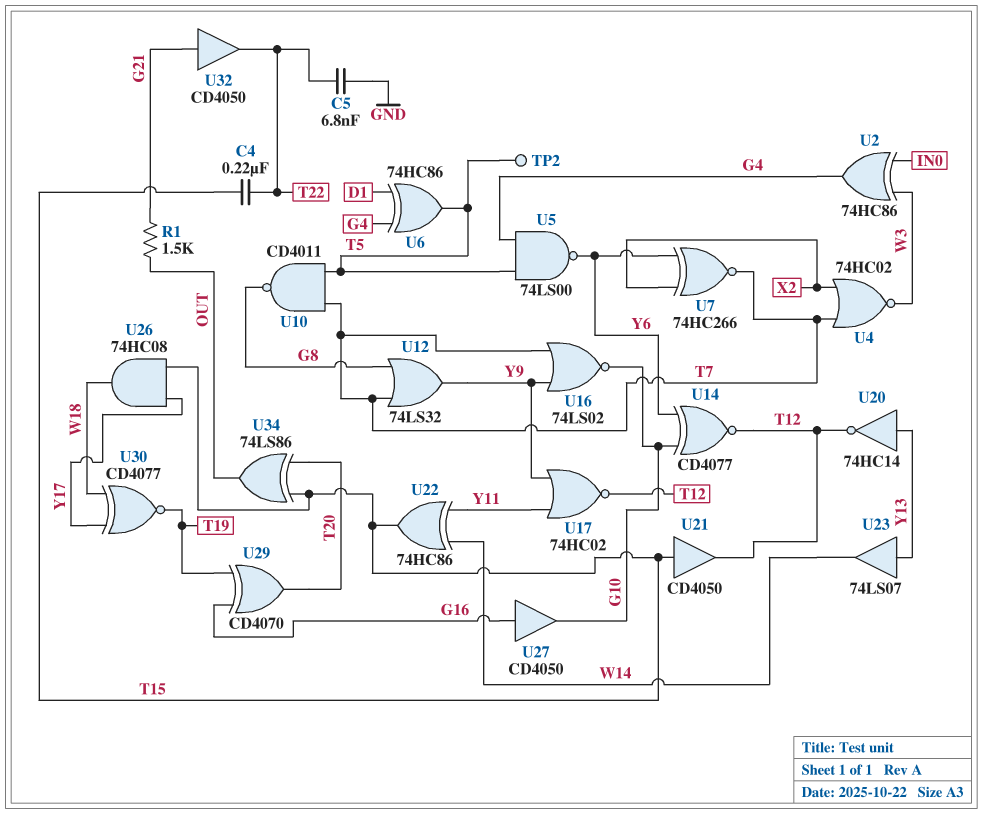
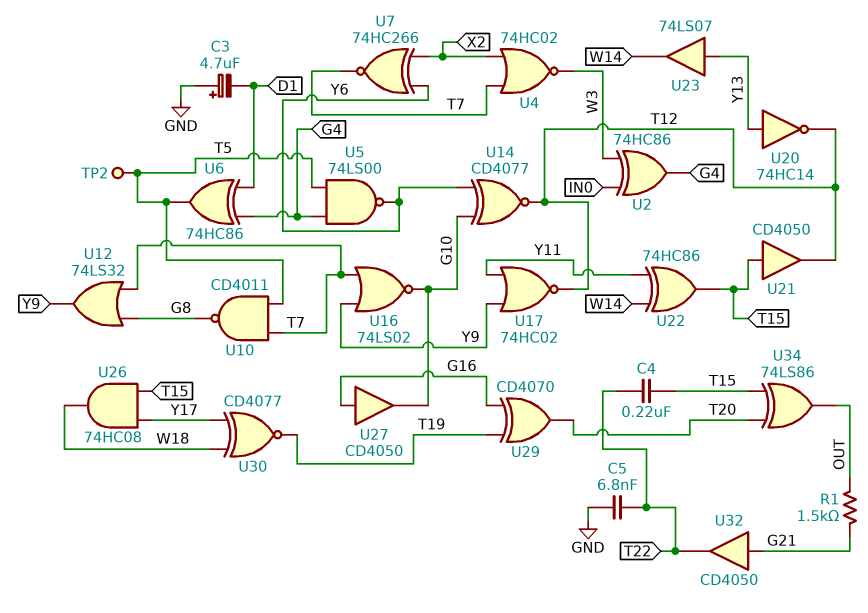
C3: none -> 4.7uF (plus GND, minus D1)

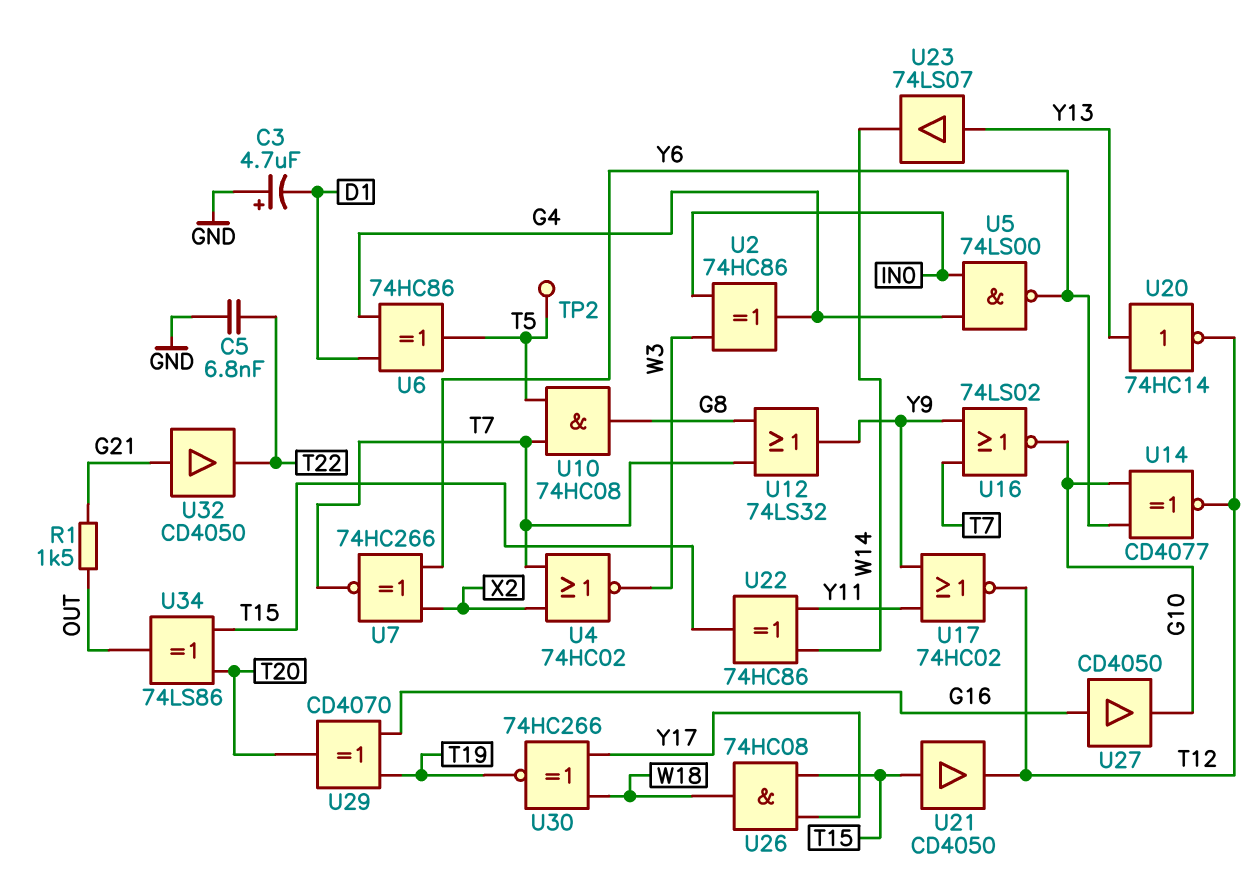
C4: 220nF (T15, T22) -> none
U5: NAND 74LS00 (in G4, in T5, out Y6) -> NAND 74LS00 (in G4, in IN0, out Y6)
U10: NAND CD4011 (in T5, in T7, out G8) -> AND 74HC08 (in T5, in T7, out G8)
U30: XNOR CD4077 (in W18, in Y17, out T19) -> XNOR 74HC266 (in W18, in Y17, out T19)

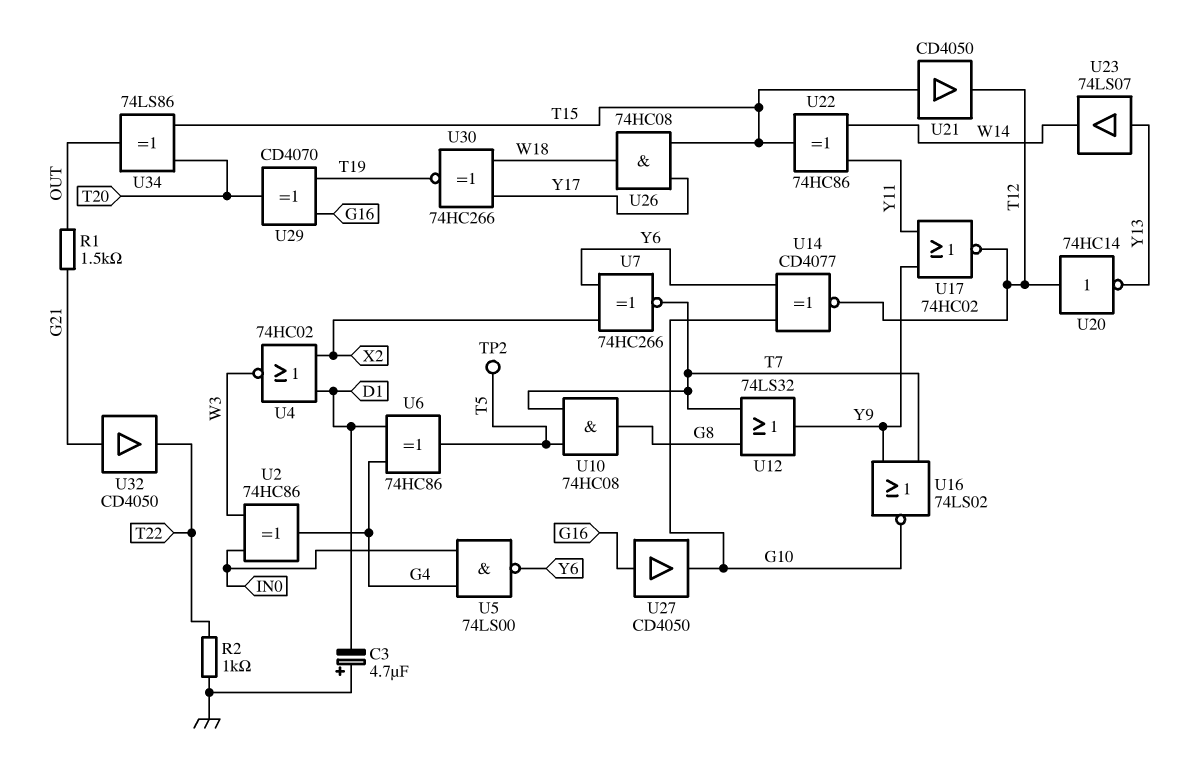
C5: 6.8nF (GND, T22) -> none
R2: none -> 1k (GND, T22)
U4: NOR 74HC02 (in T7, in X2, out W3) -> NOR 74HC02 (in D1, in X2, out W3)
U20: NOT 74HC14 (in Y13, out T12) -> NOT 74HC14 (in T12, out Y13)

